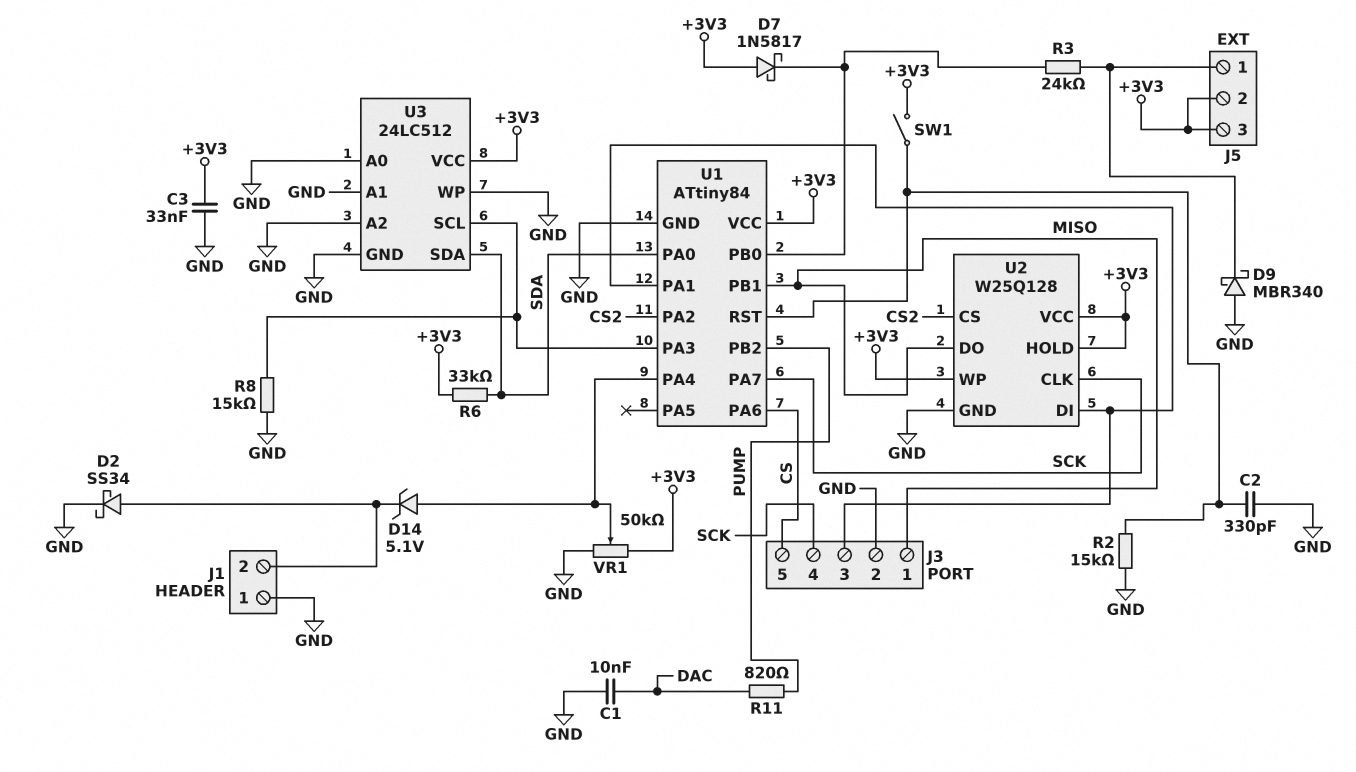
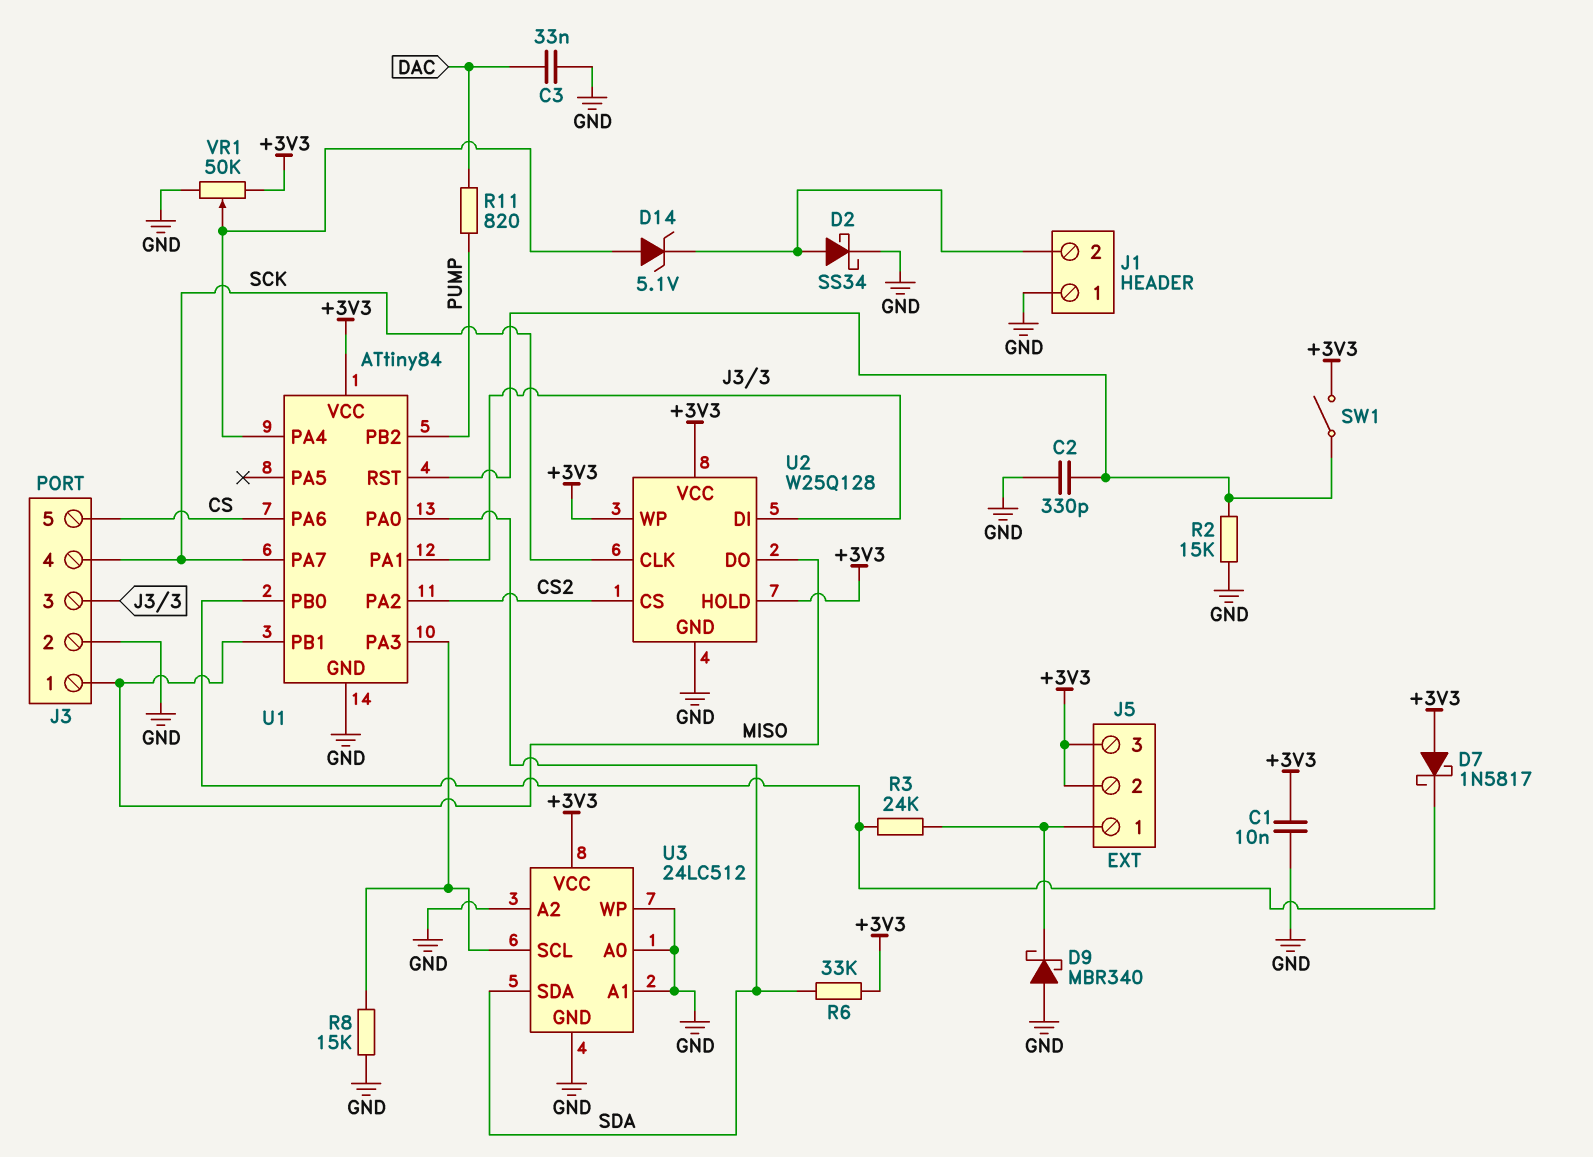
C1: 10nF (DAC, GND) -> 10nF (+3V3, GND)
C3: 33nF (+3V3, GND) -> 33nF (DAC, GND)

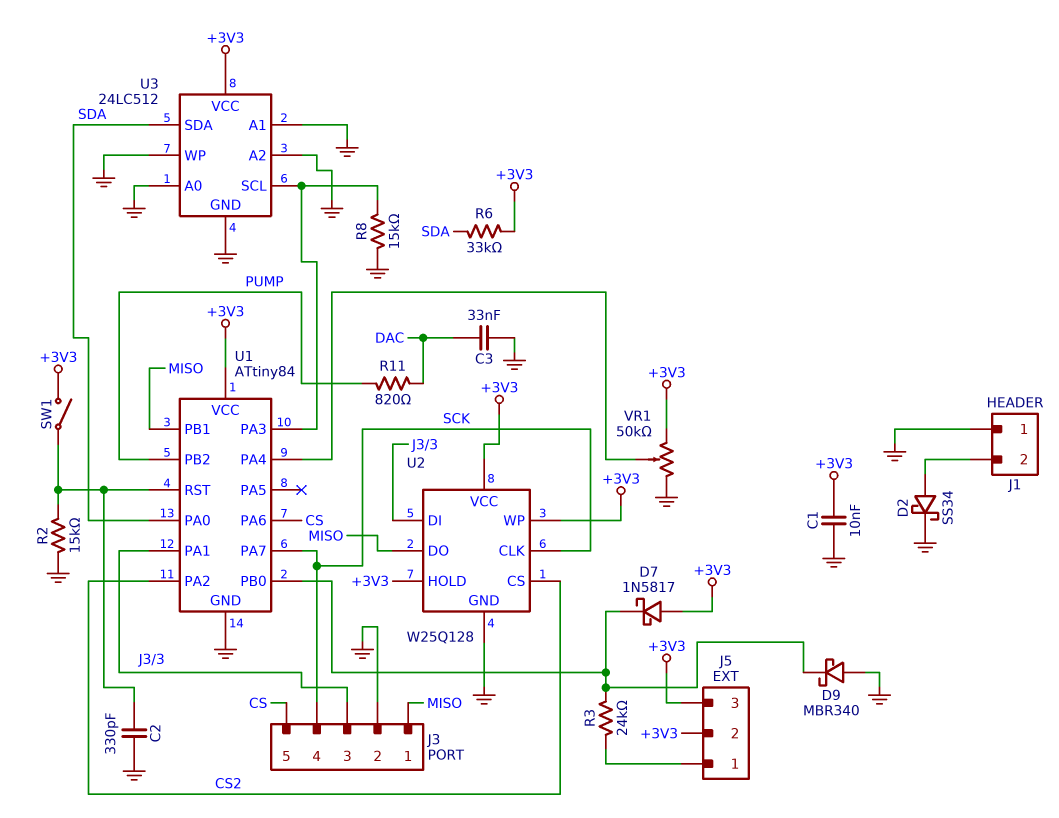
D9: schottky MBR340 (A GND, K J5/1) -> schottky MBR340 (A GND, K U1/PB0)
D14: zener 5.1V (A U1/PA4, K J1/2) -> none

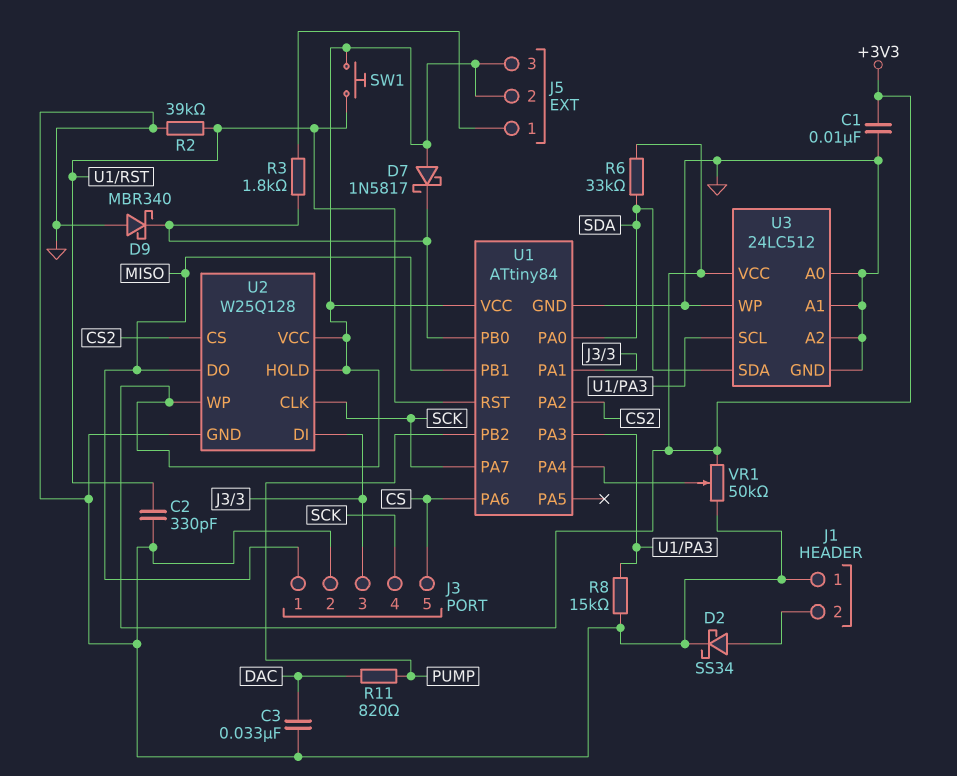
R2: 15k (GND, U1/RST) -> 39k (GND, U1/RST)
R3: 24k (J5/1, U1/PB0) -> 1.8k (J5/1, U1/PB0)
SW1: switch (+3V3, U1/RST) -> button (+3V3, U1/RST)

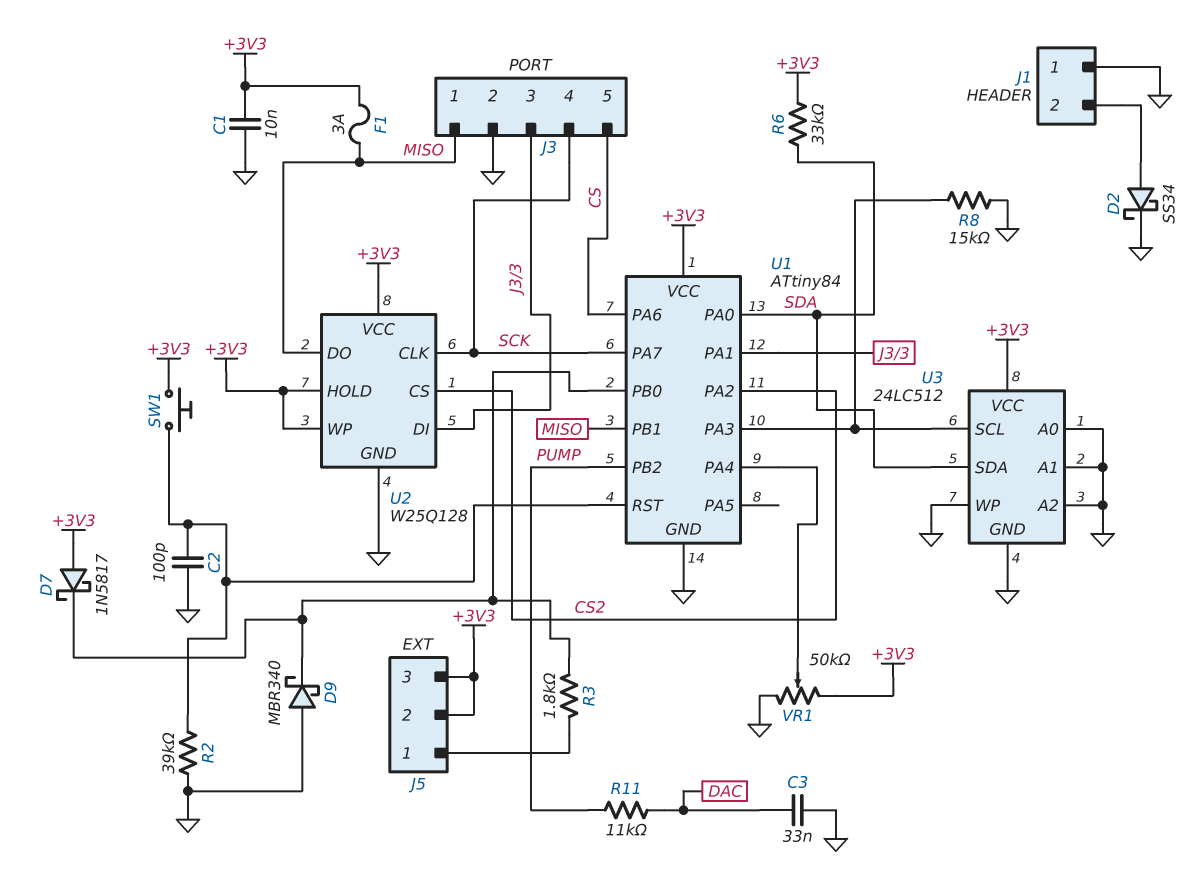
C2: 330pF (GND, U1/RST) -> 100pF (GND, U1/RST)
F1: none -> 3A (+3V3, MISO)
R11: 820 (DAC, PUMP) -> 11k (DAC, PUMP)

